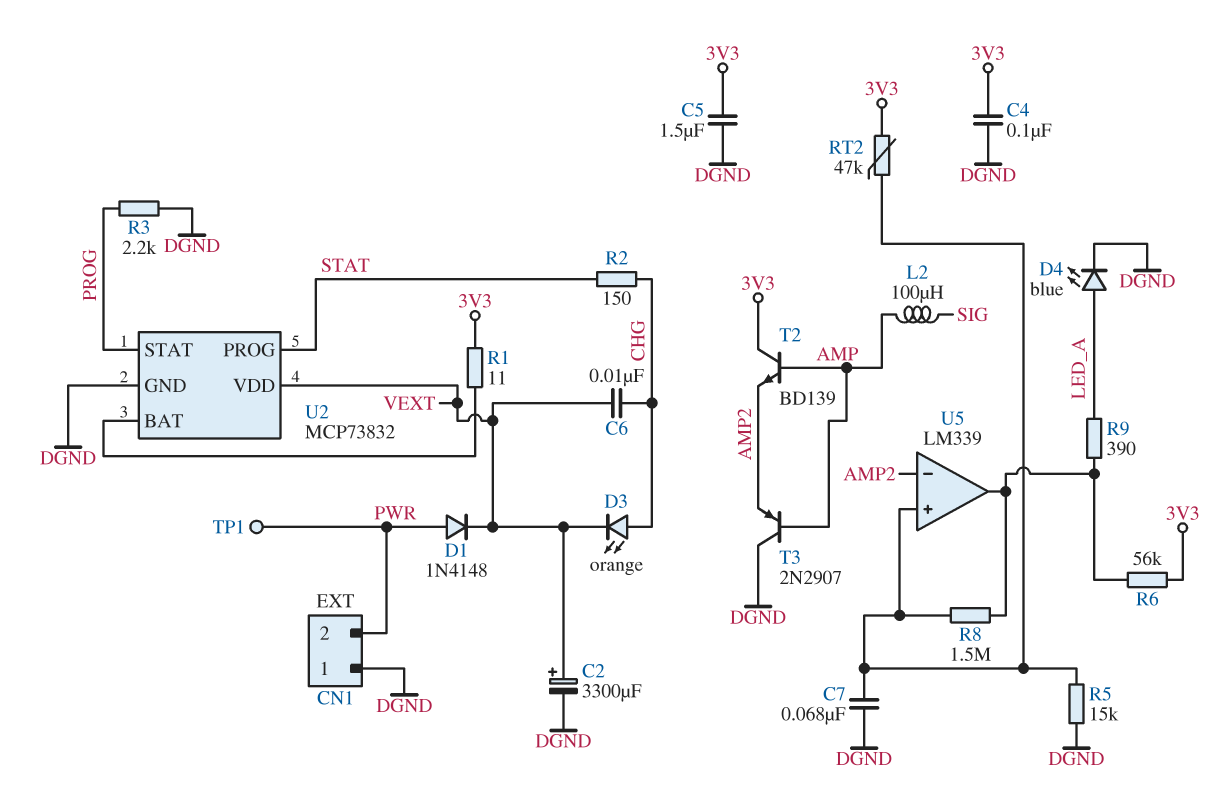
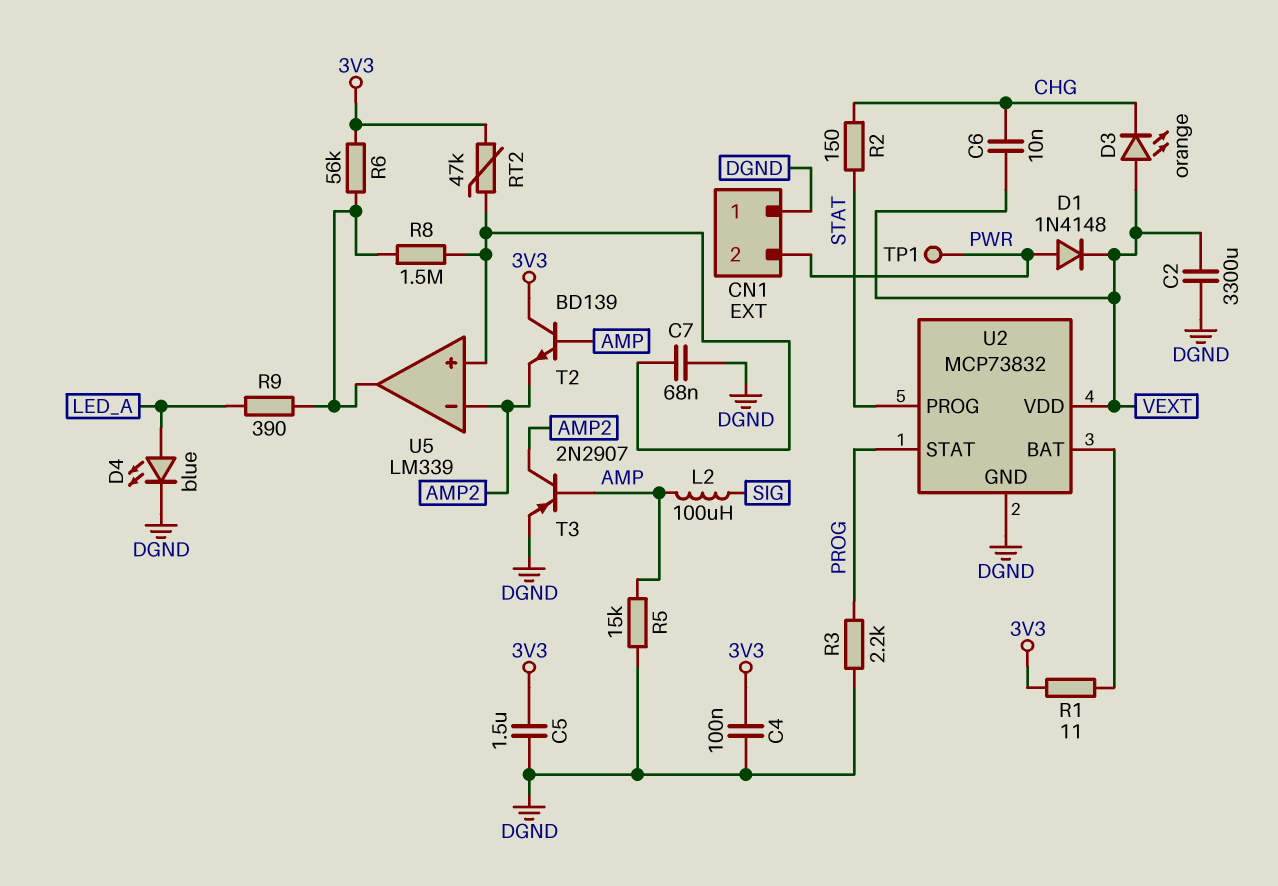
C2: 3300uF (plus VEXT, minus DGND) -> 3300uF (DGND, VEXT)
D3: LED orange (A CHG, K VEXT) -> LED orange (A VEXT, K CHG)
R5: 15k (DGND, U5/in+) -> 15k (AMP, DGND)
T3: PNP 2N2907 (B AMP, C DGND, E AMP2) -> PNP 2N2907 (B AMP, C AMP2, E DGND)

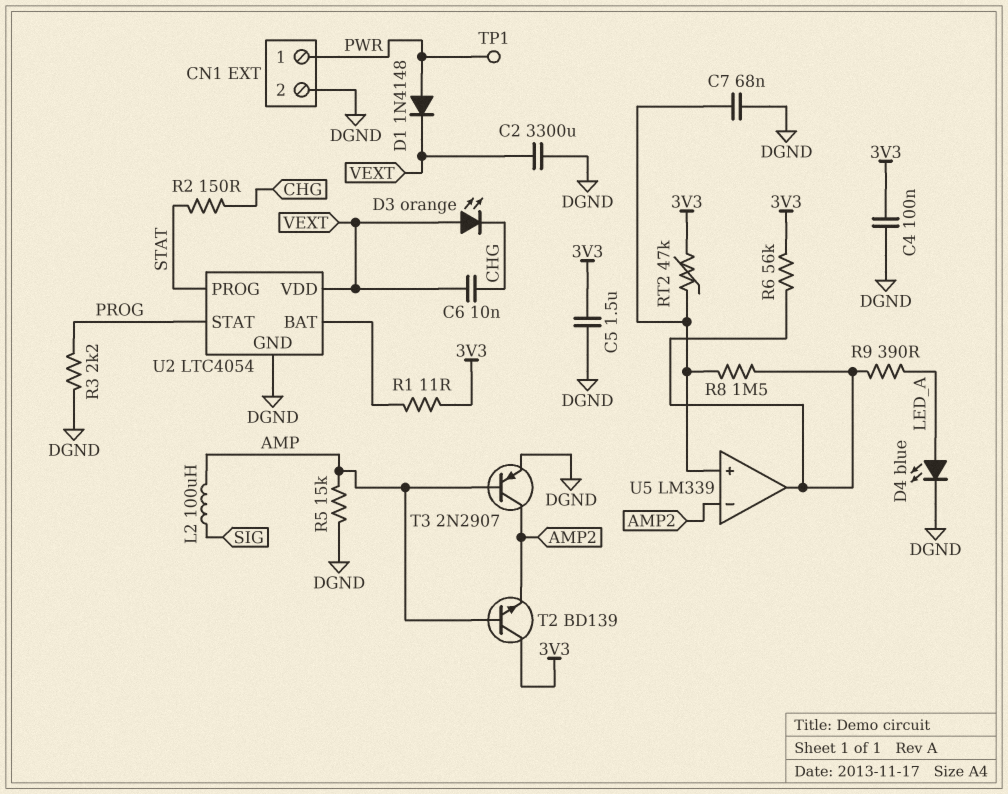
CN1 pin 1: DGND -> PWR
CN1 pin 2: PWR -> DGND
U2: MCP73832 -> LTC4054

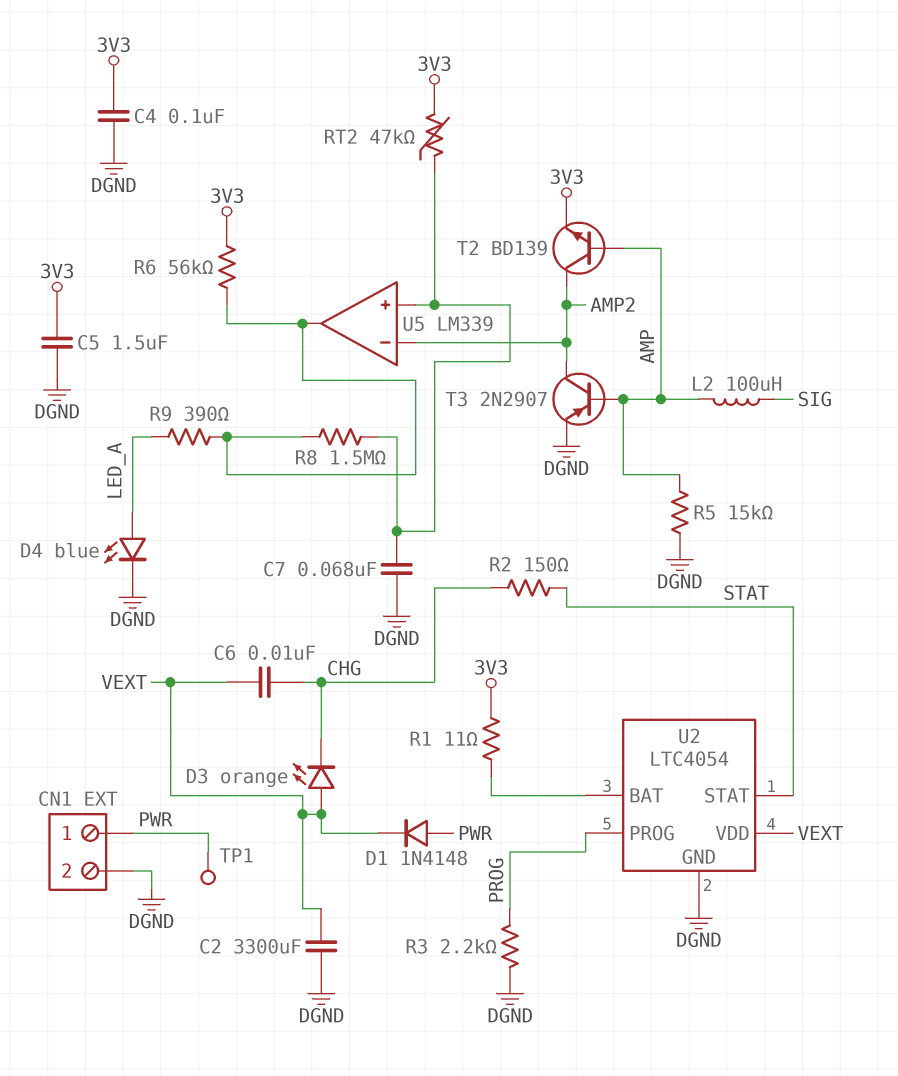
T2: NPN BD139 (B AMP, C 3V3, E AMP2) -> NPN BD139 (B AMP, C AMP2, E 3V3)
U2 pin PROG: STAT -> PROG
U2 pin STAT: PROG -> STAT

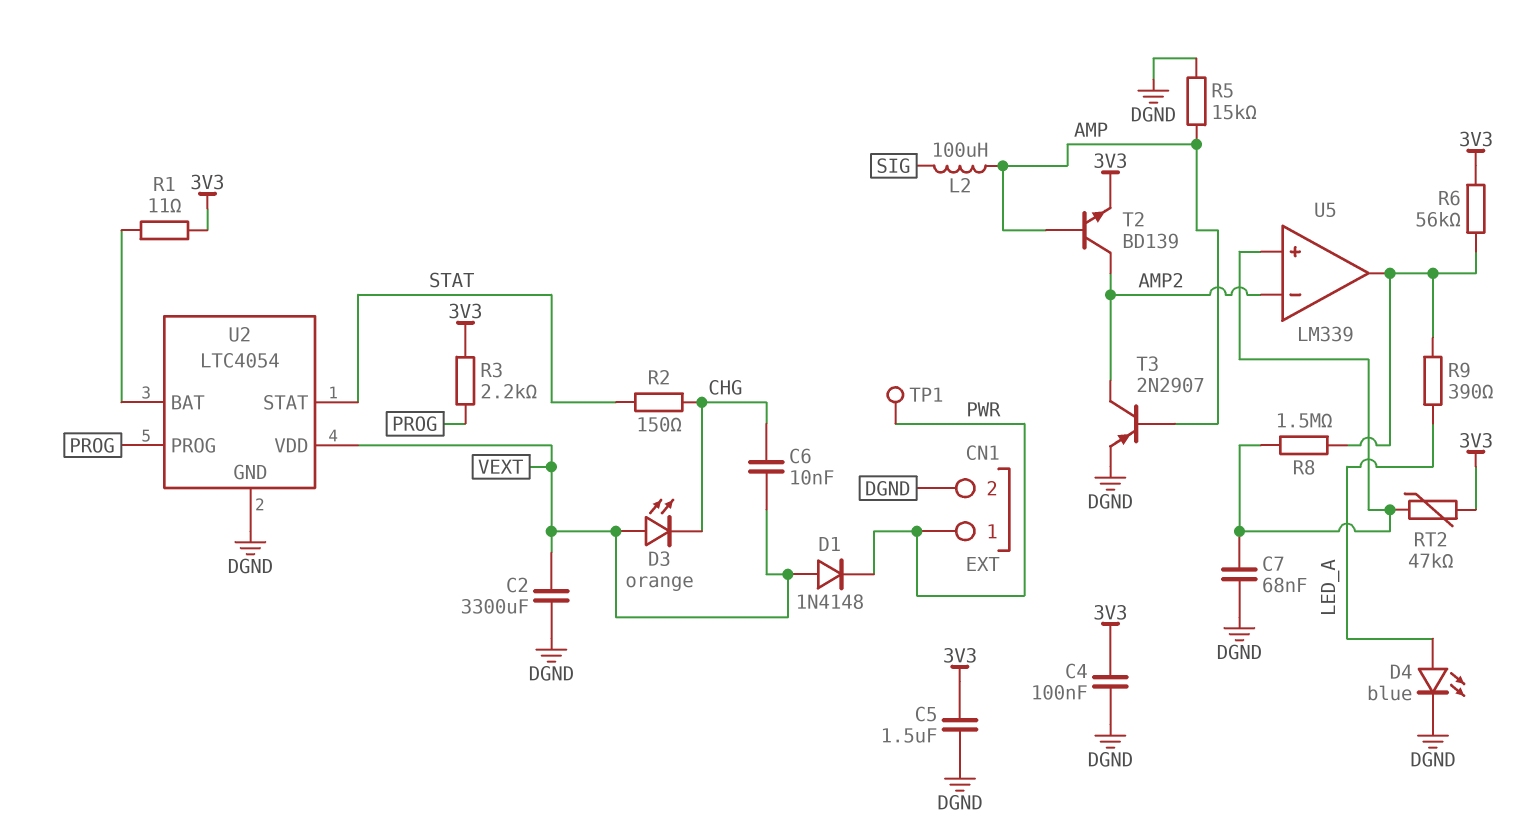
D1: diode 1N4148 (A PWR, K VEXT) -> diode 1N4148 (A VEXT, K PWR)
R3: 2.2k (DGND, PROG) -> 2.2k (3V3, PROG)

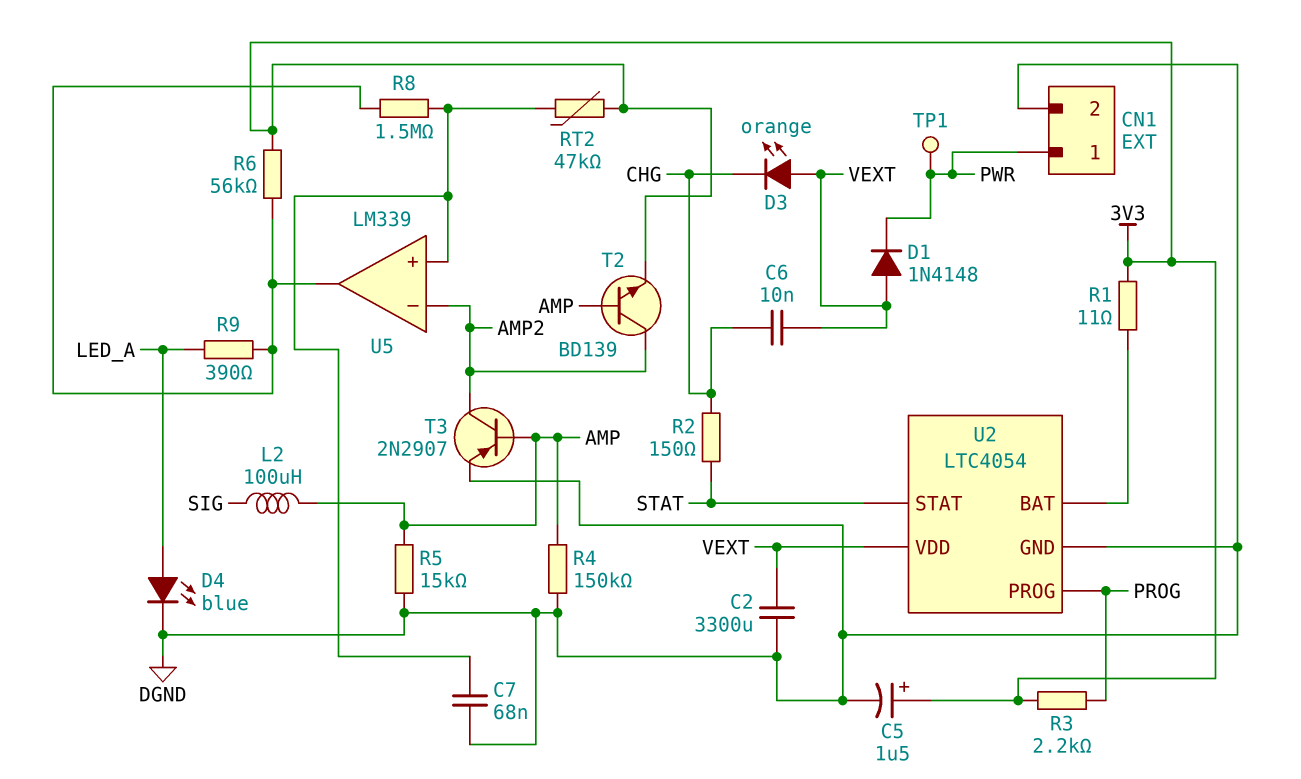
C4: 100nF (3V3, DGND) -> none
C5: 1.5uF (3V3, DGND) -> 1.5uF (plus 3V3, minus DGND)
R4: none -> 150k (AMP, DGND)

